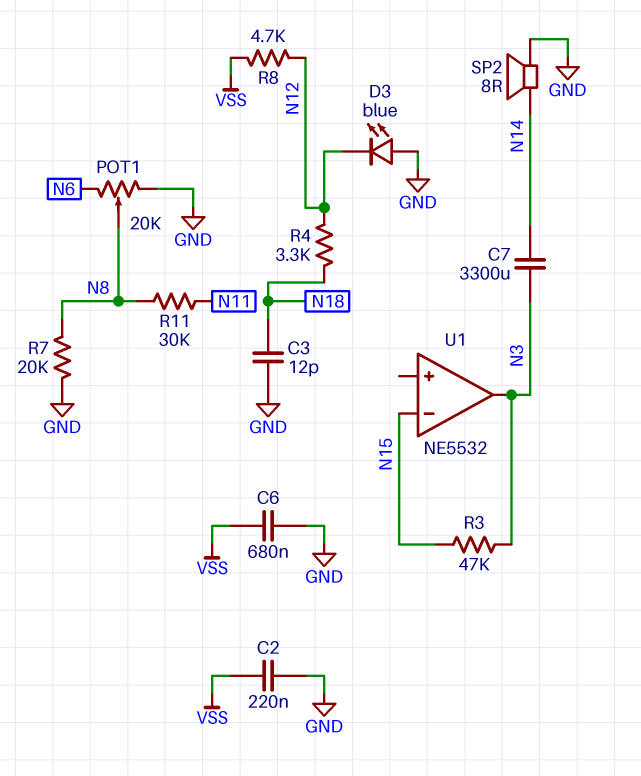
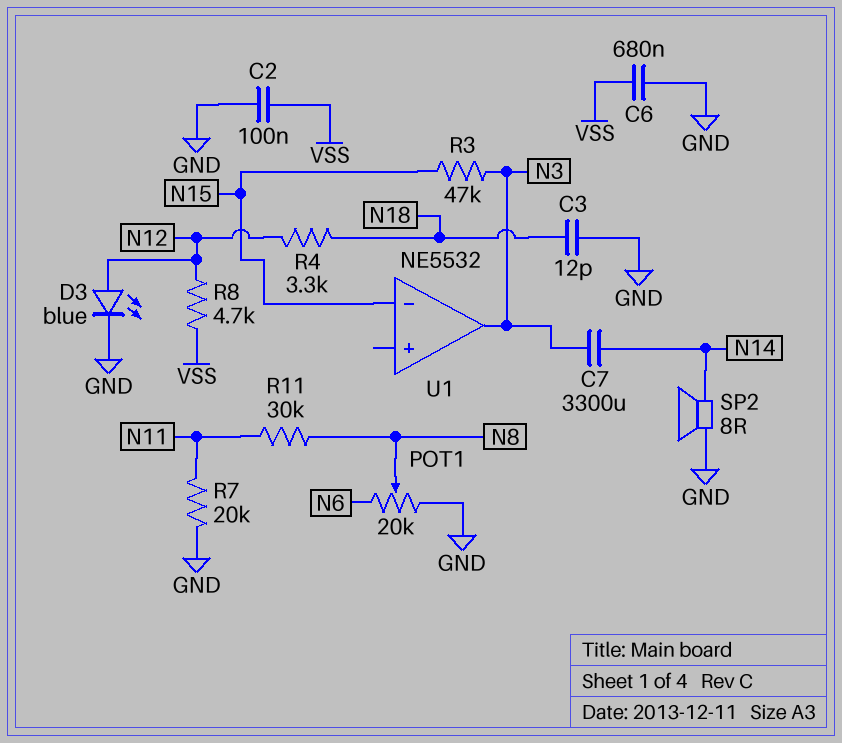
C2: 220nF (GND, VSS) -> 100nF (GND, VSS)
D3: LED blue (A GND, K N12) -> LED blue (A N12, K GND)
R7: 20k (GND, N8) -> 20k (GND, N11)

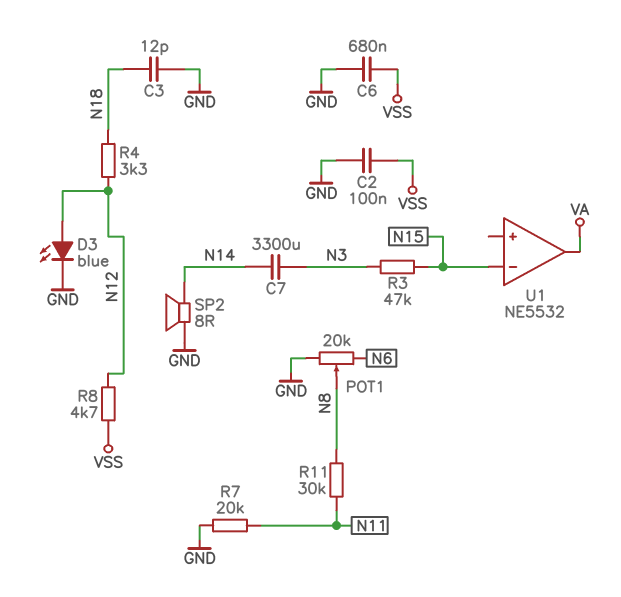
U1 pin out: N3 -> VA

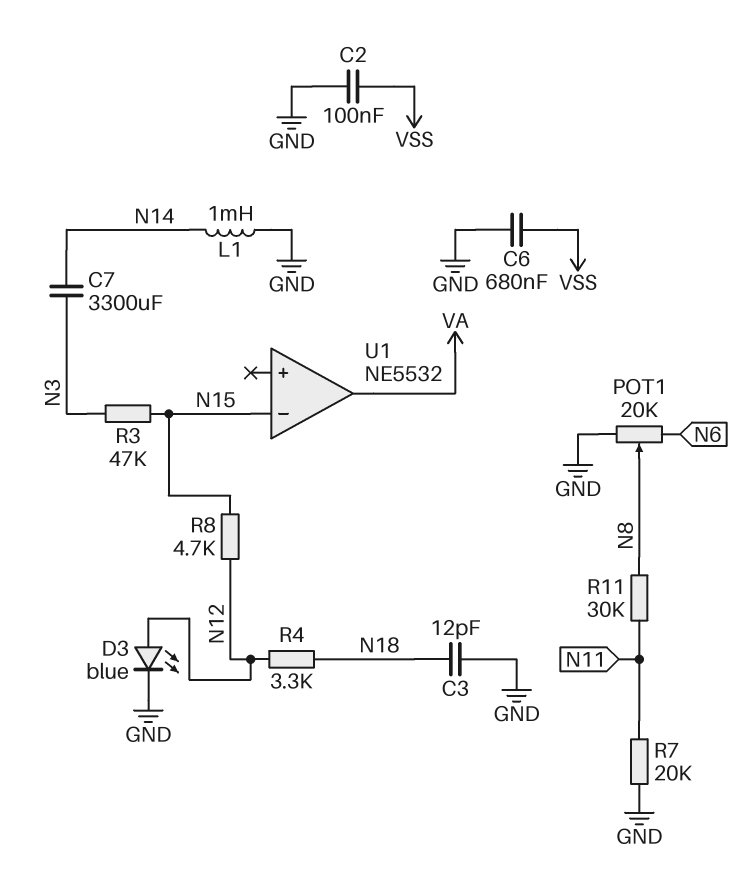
L1: none -> 1mH (GND, N14)
R8: 4.7k (N12, VSS) -> 4.7k (N12, N15)
SP2: speaker 8R (GND, N14) -> none

